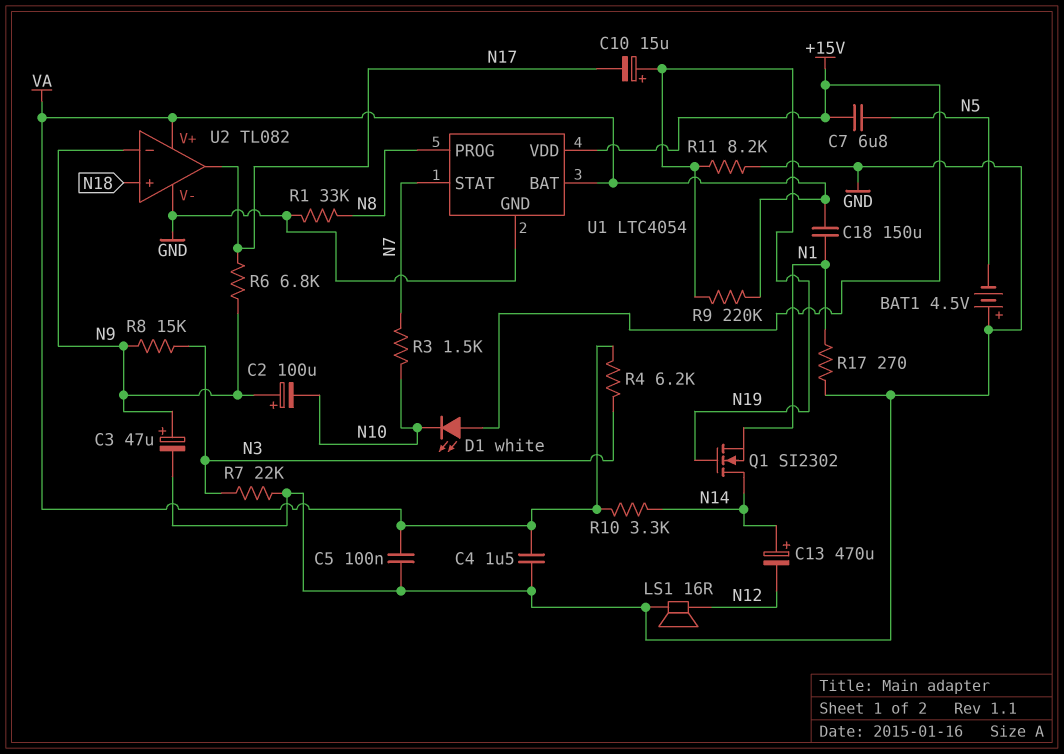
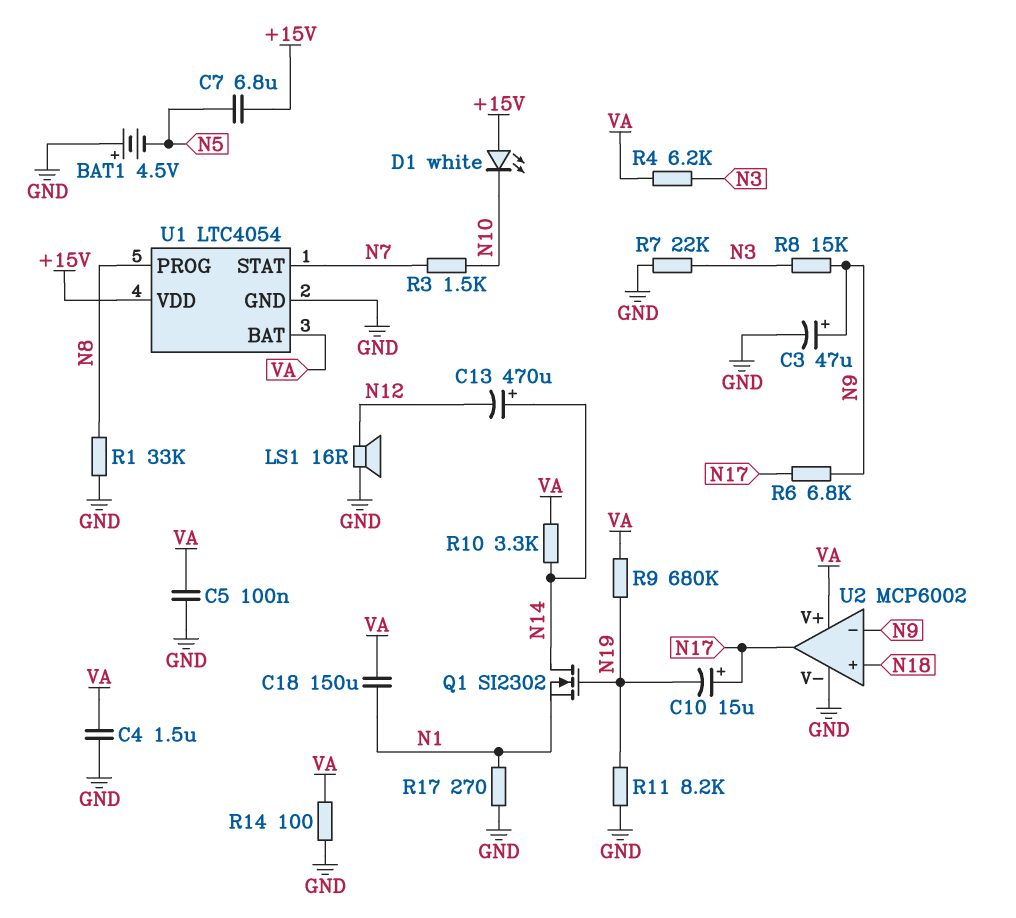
C2: 100uF (plus N9, minus N10) -> none
C10: 15uF (plus N19, minus N17) -> 15uF (plus N17, minus N19)
R9: 220k (N19, VA) -> 680k (N19, VA)
R14: none -> 100 (GND, VA)
U2: TL082 -> MCP6002

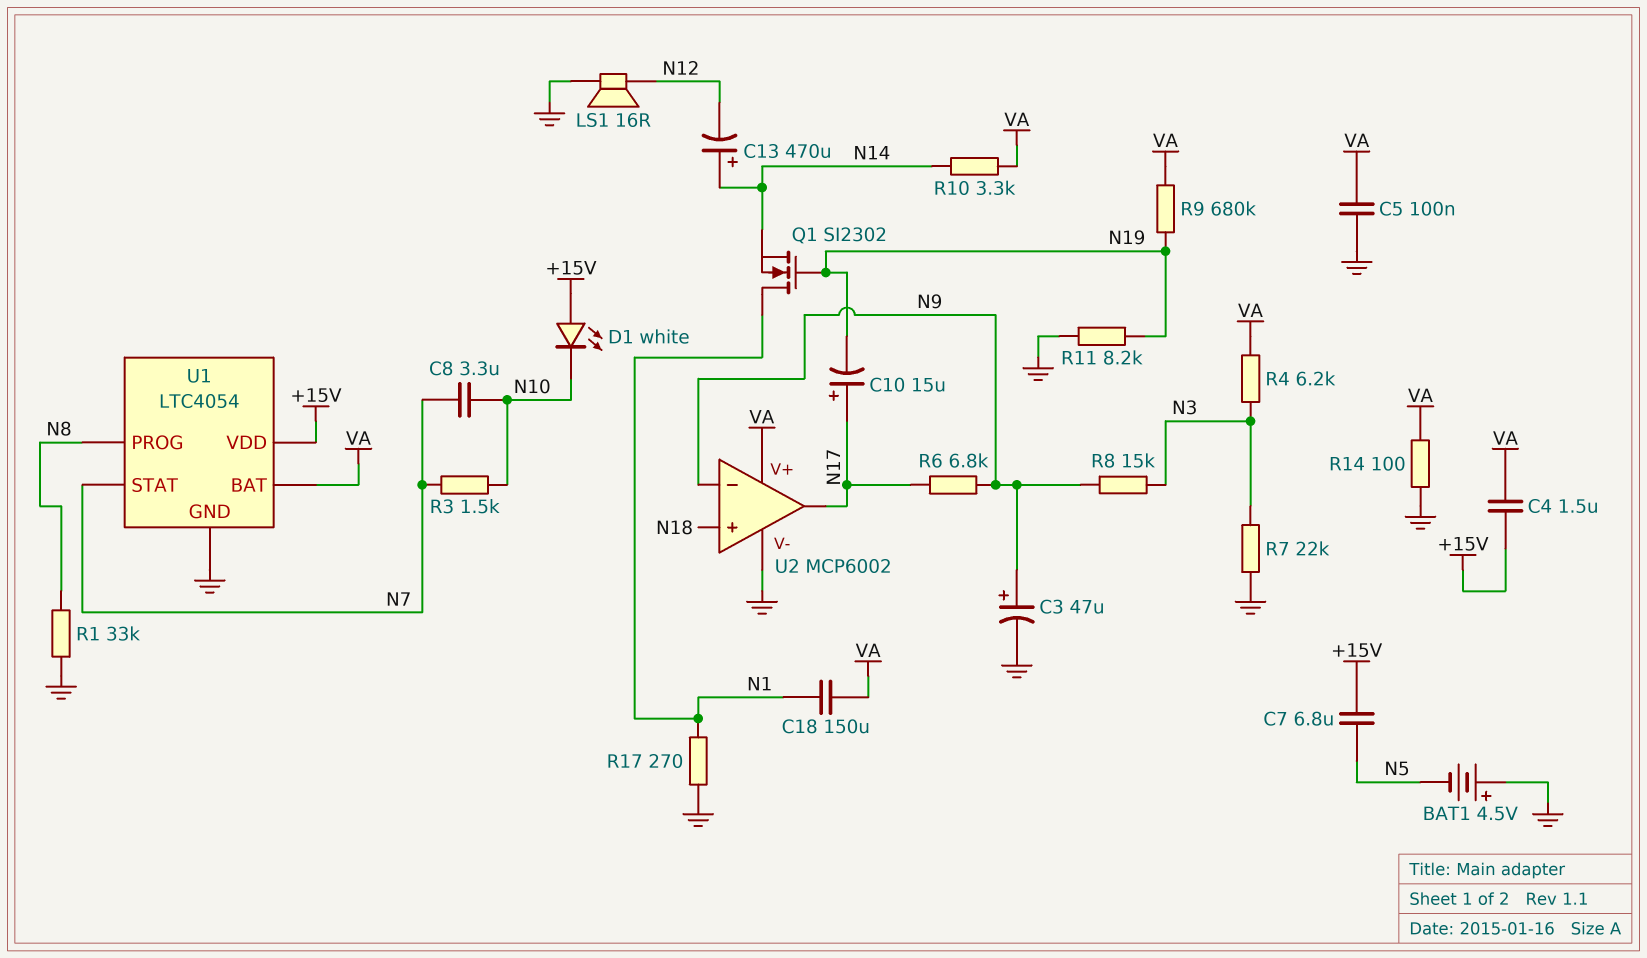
C4: 1.5uF (GND, VA) -> 1.5uF (+15V, VA)
C8: none -> 3.3uF (N7, N10)
Q1: NMOS SI2302 (G N19, D N14, S N1) -> NMOS SI2302 (G N19, D N1, S N14)

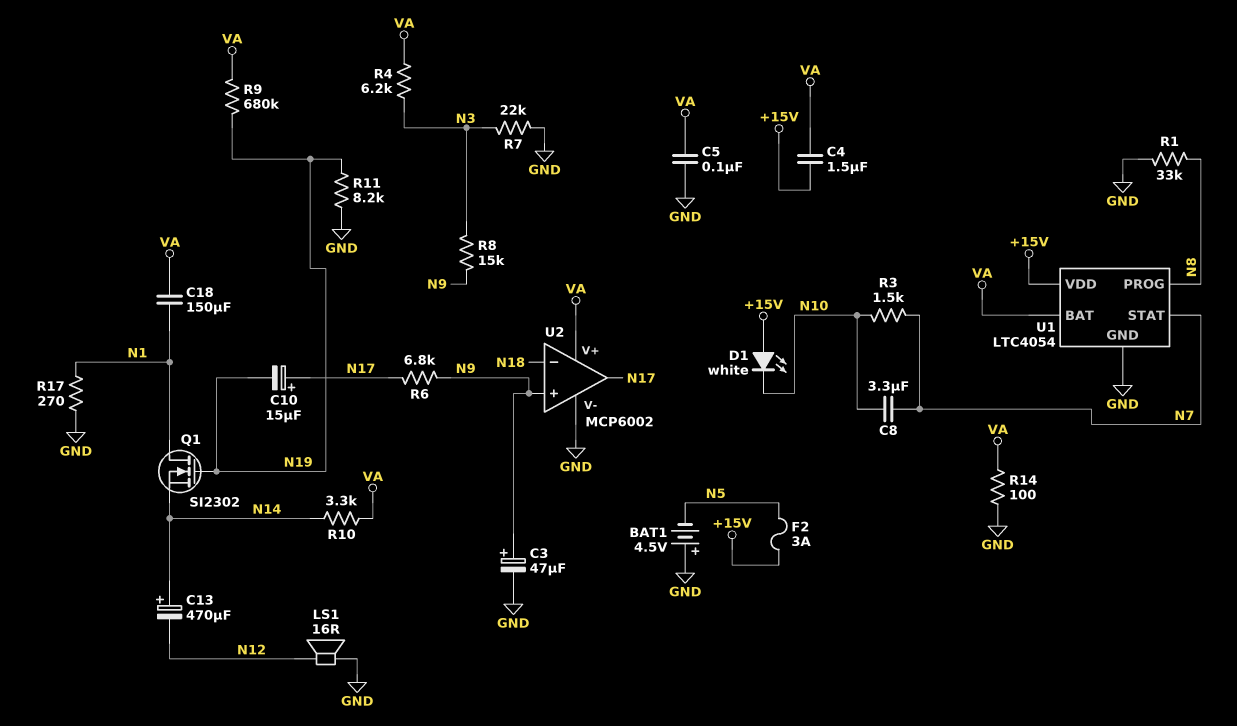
C7: 6.8uF (+15V, N5) -> none
F2: none -> 3A (+15V, N5)
U2 pin in+: N18 -> N9
U2 pin in-: N9 -> N18

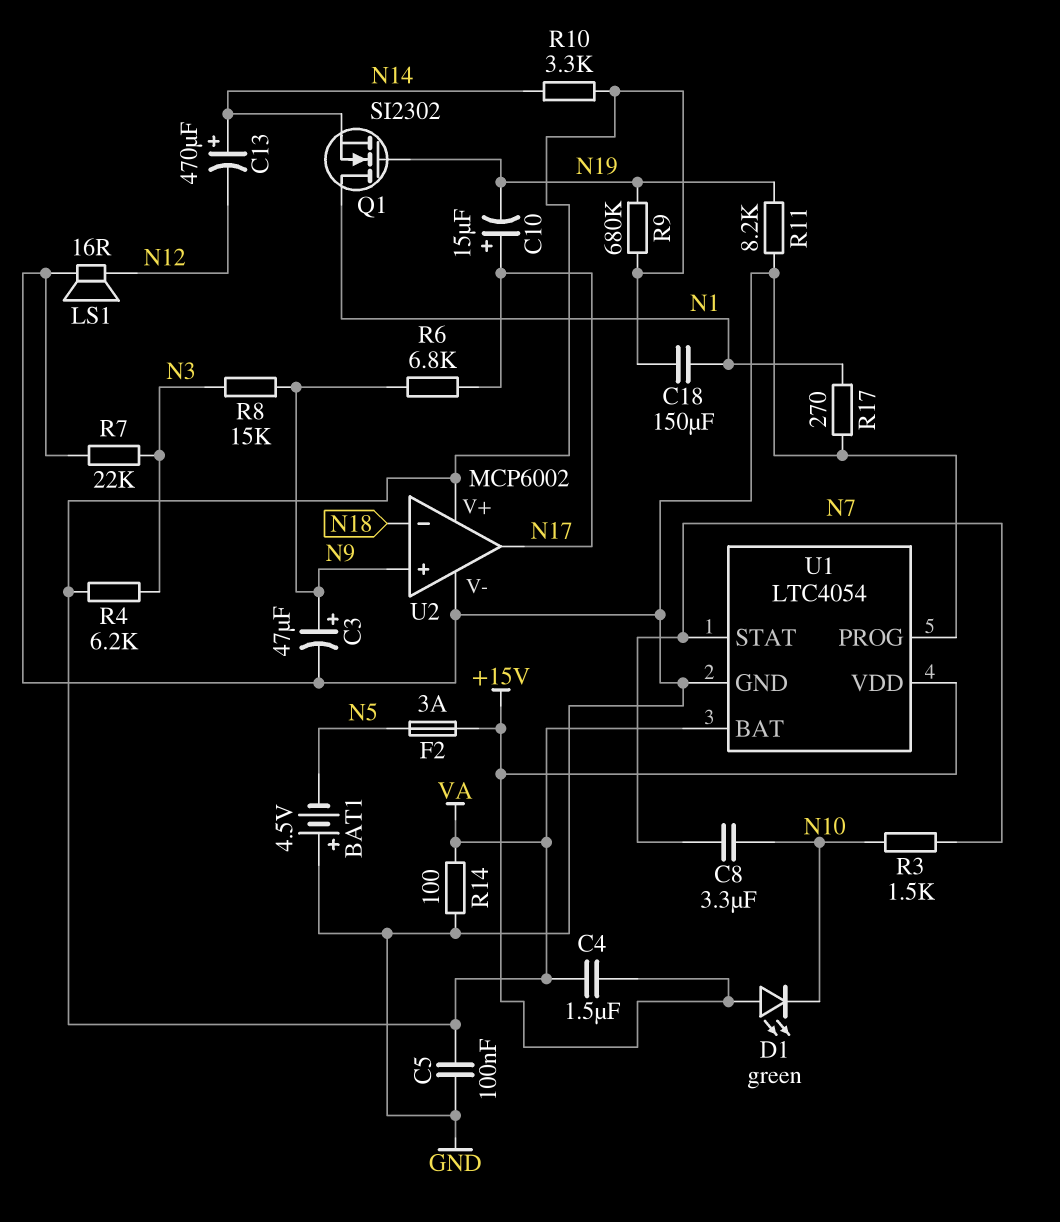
D1: LED white (A +15V, K N10) -> LED green (A +15V, K N10)
R1: 33k (GND, N8) -> none
U1 pin PROG: N8 -> GND

